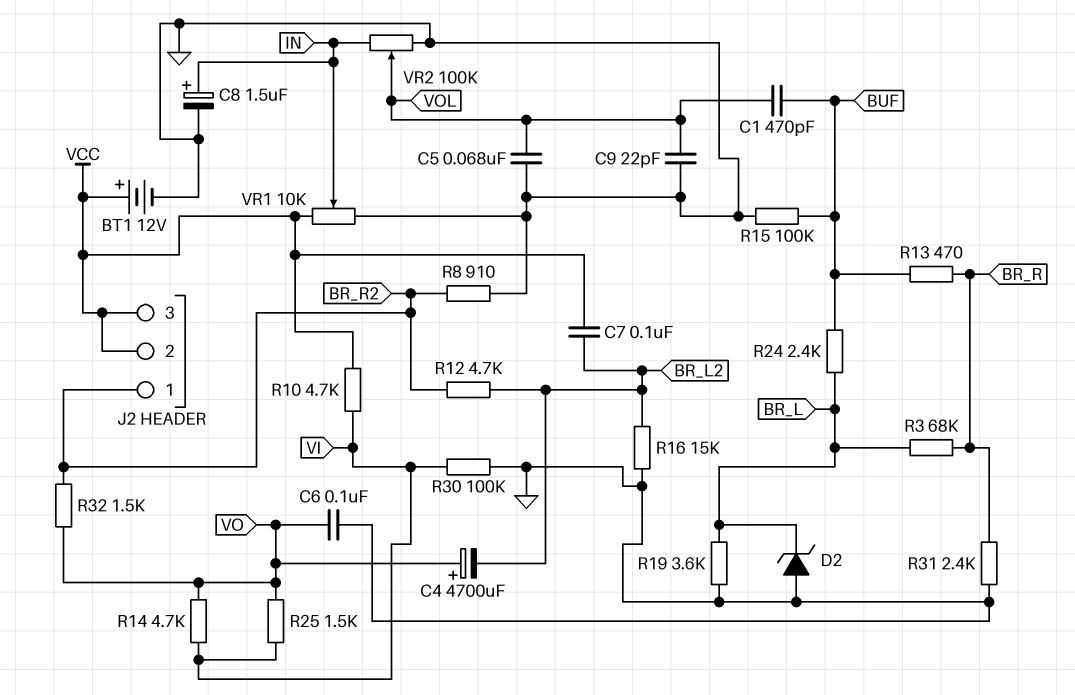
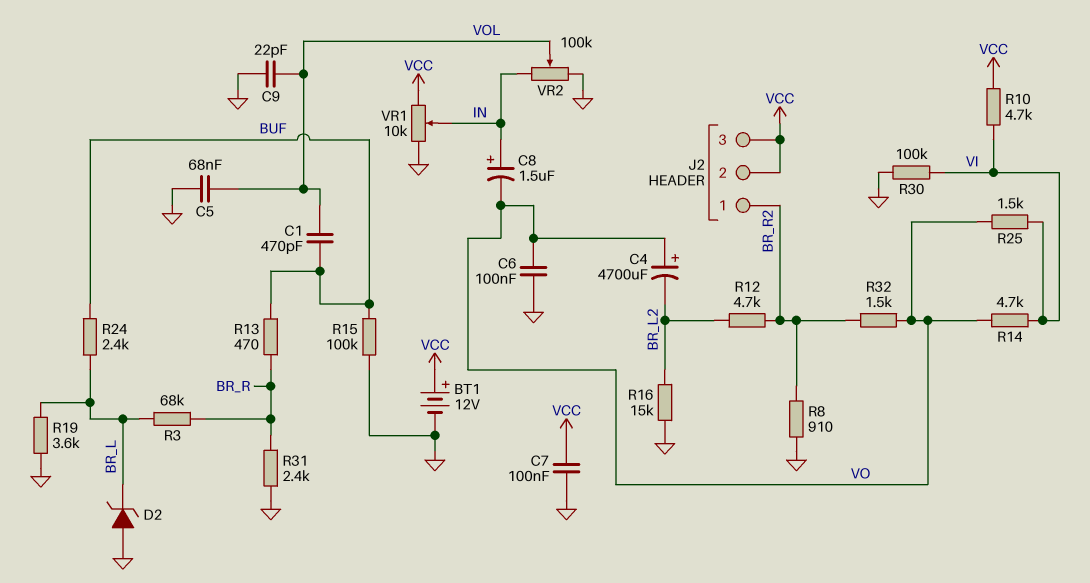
C7: 100nF (BR_L2, VCC) -> 100nF (GND, VCC)
C8: 1.5uF (plus IN, minus GND) -> 1.5uF (plus IN, minus VO)

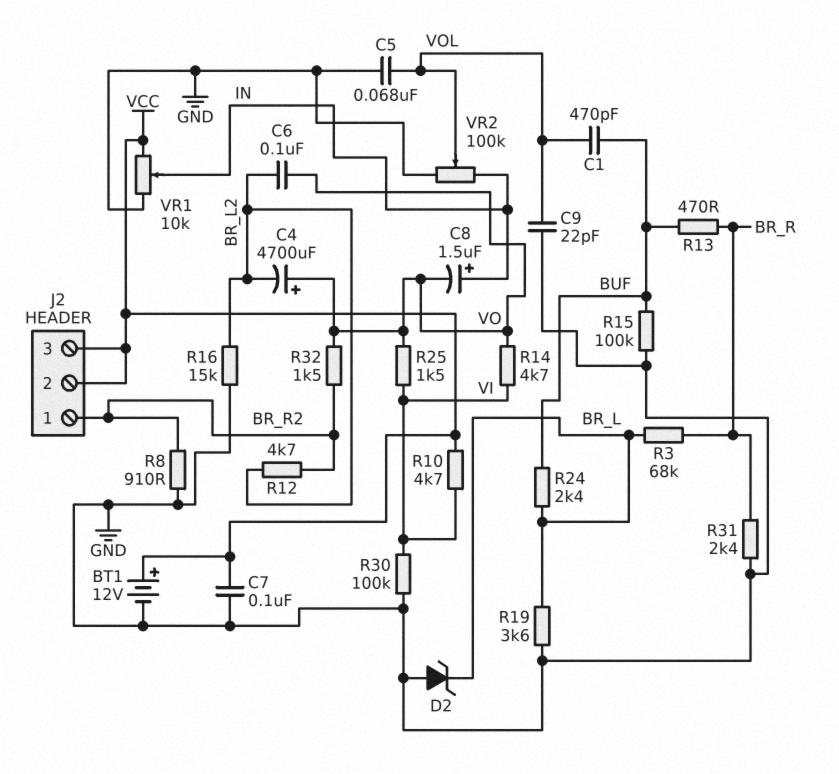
C6: 100nF (GND, VO) -> 100nF (BR_L2, VO)

